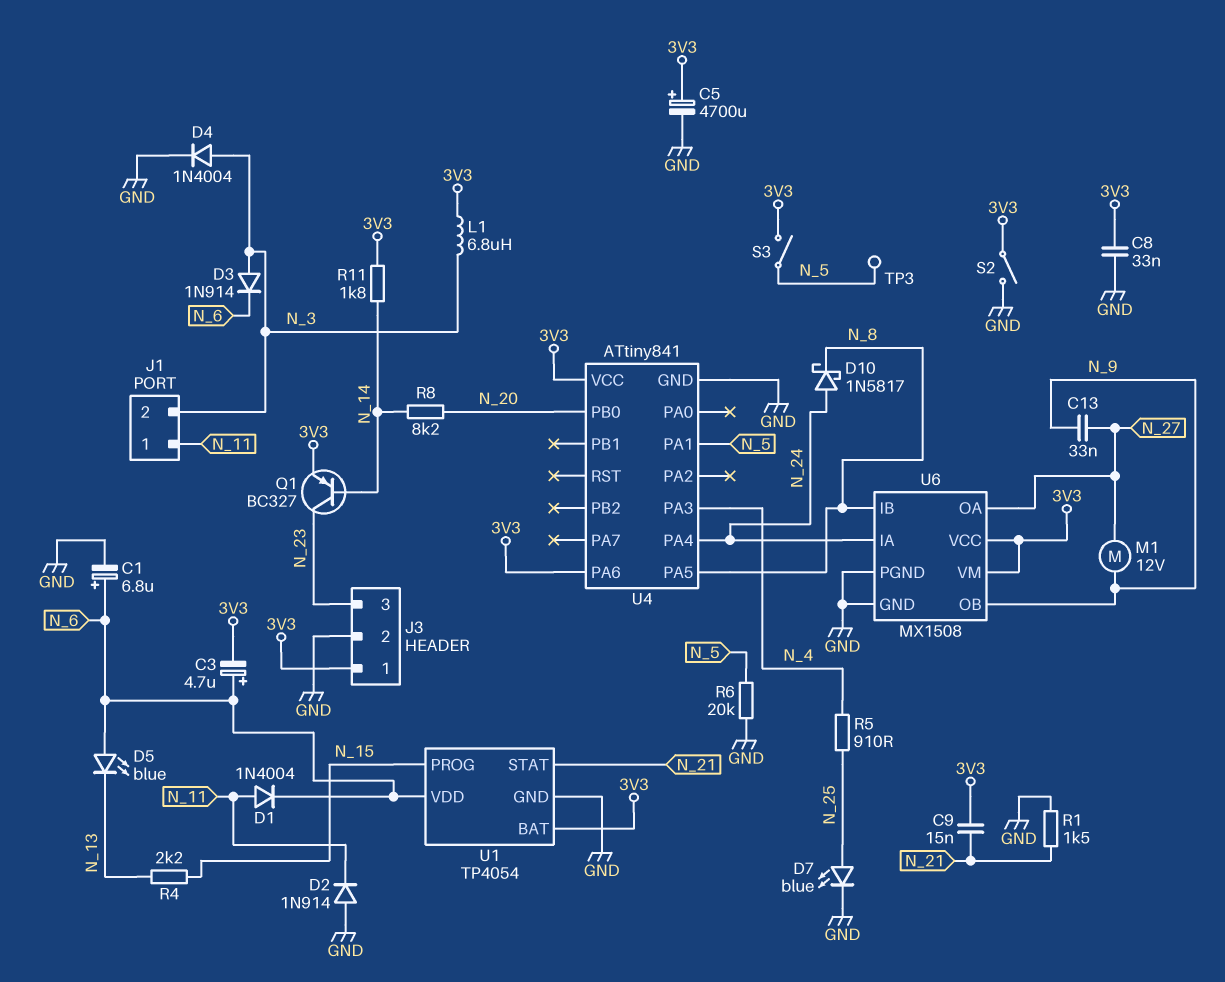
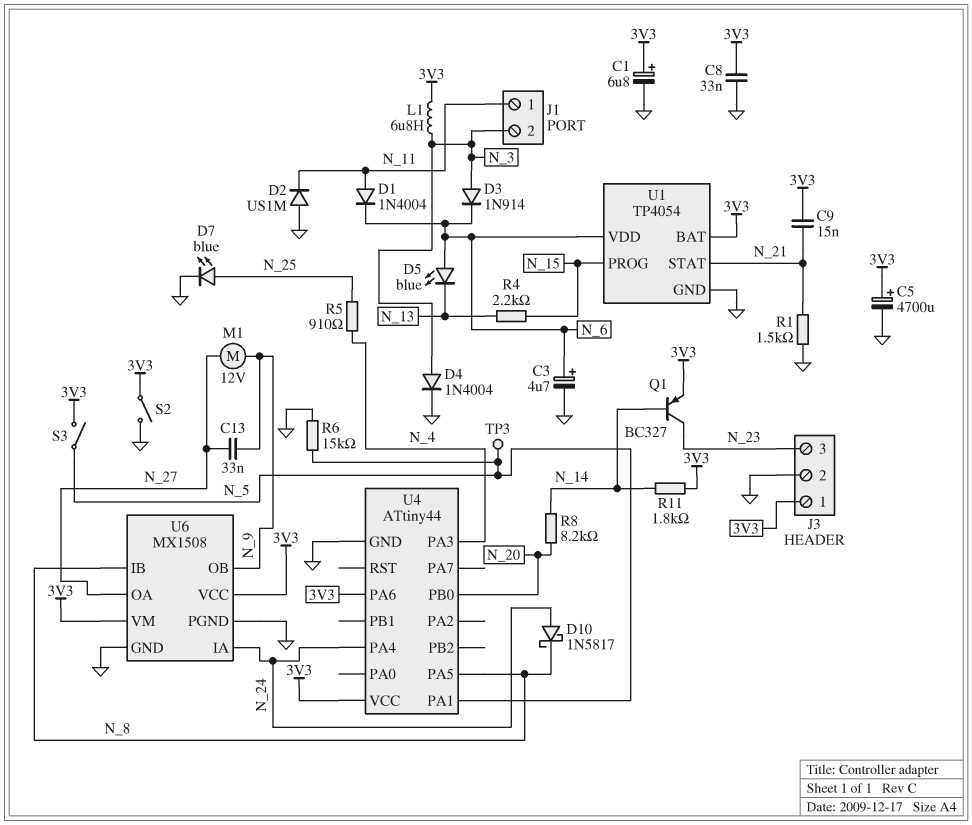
C1: 6.8uF (plus N_6, minus GND) -> 6.8uF (plus 3V3, minus GND)
C3: 4.7uF (plus N_6, minus 3V3) -> 4.7uF (plus N_6, minus GND)
D2: diode 1N914 (A GND, K N_11) -> diode US1M (A GND, K N_11)
R6: 20k (GND, N_5) -> 15k (GND, N_5)
U4: ATtiny841 -> ATtiny44

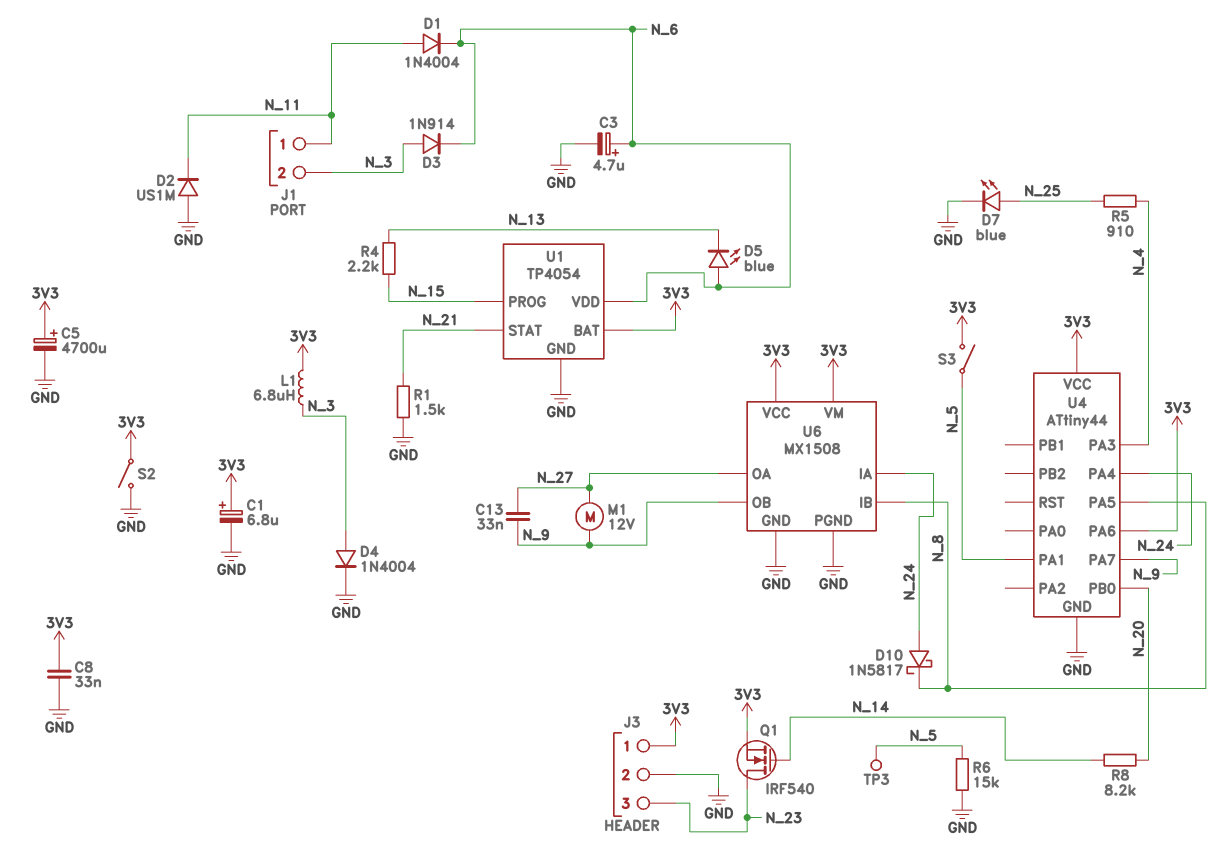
C9: 15nF (3V3, N_21) -> none
Q1: PNP BC327 (B N_14, C N_23, E 3V3) -> NMOS IRF540 (G N_14, D N_23, S 3V3)
R11: 1.8k (3V3, N_14) -> none
U4 pin PA7: none -> N_9

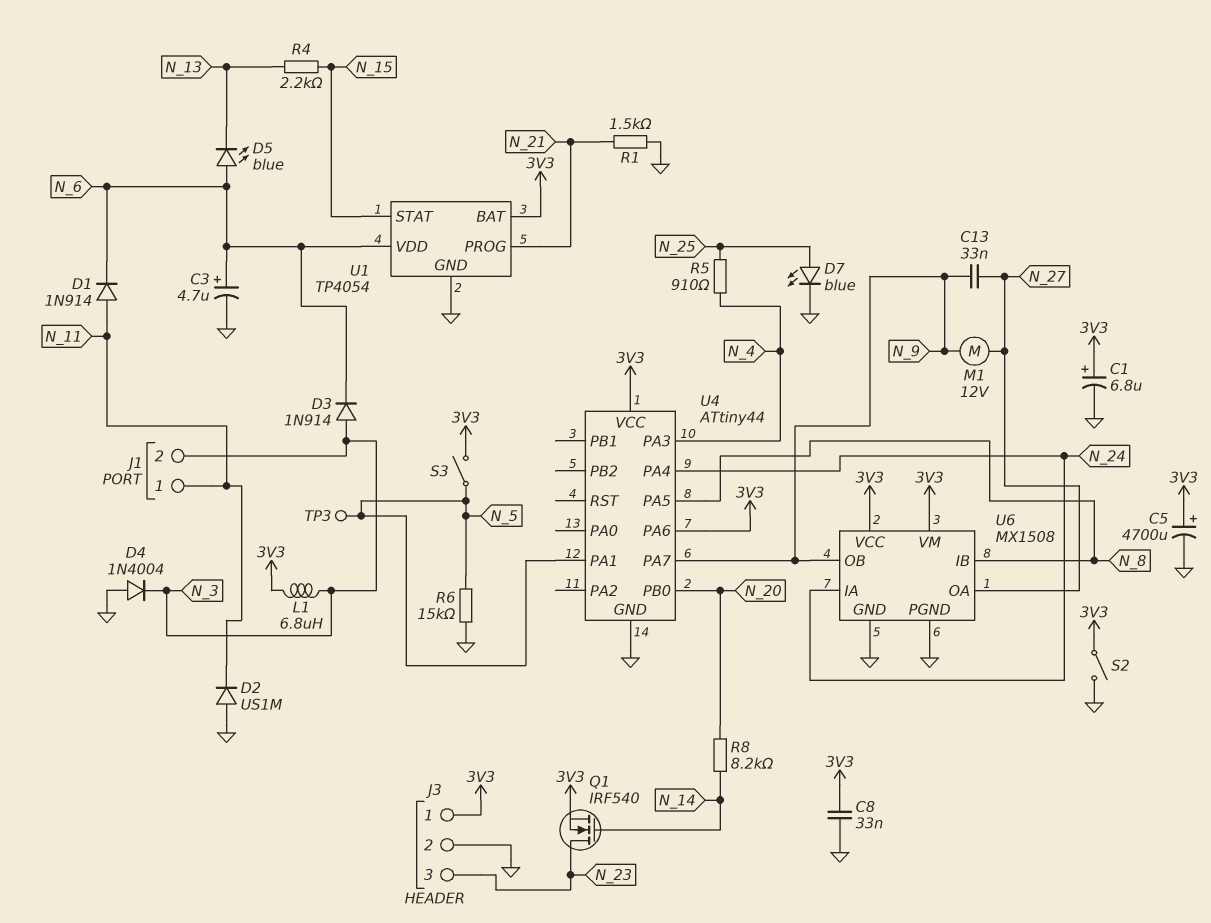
D1: diode 1N4004 (A N_11, K N_6) -> diode 1N914 (A N_11, K N_6)
D4: diode 1N4004 (A N_3, K GND) -> diode 1N4004 (A GND, K N_3)
D10: schottky 1N5817 (A N_24, K N_8) -> none
U1 pin PROG: N_15 -> N_21
U1 pin STAT: N_21 -> N_15

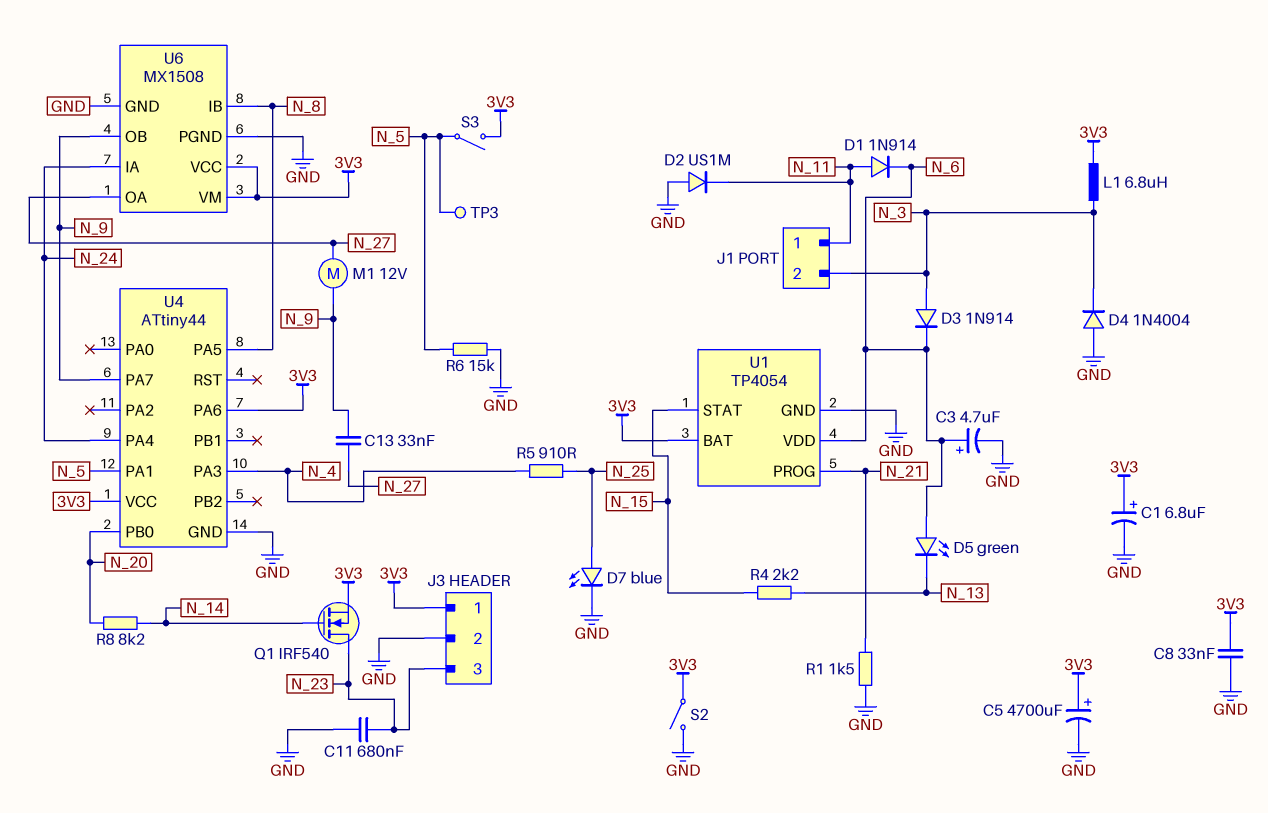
C11: none -> 680nF (GND, N_23)
D5: LED blue (A N_6, K N_13) -> LED green (A N_6, K N_13)

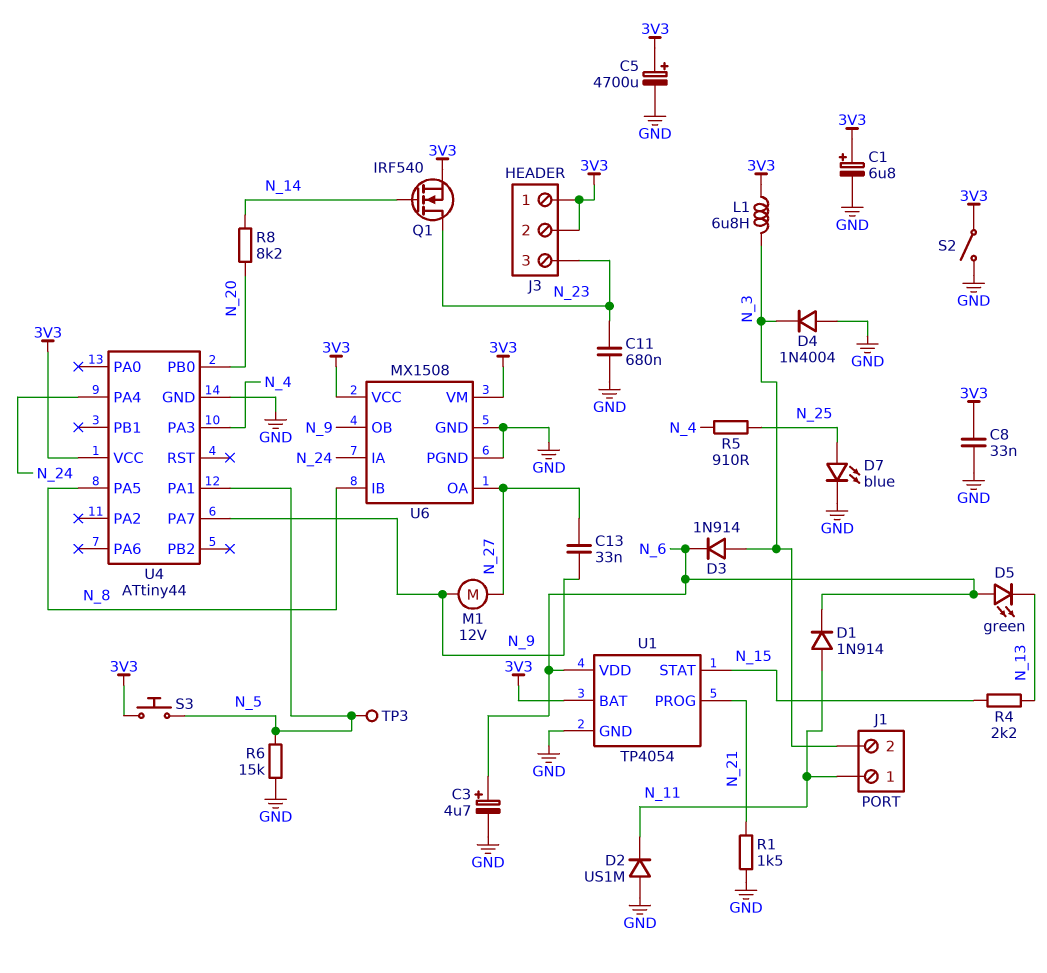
J3 pin 2: GND -> 3V3
S3: switch (3V3, N_5) -> button (3V3, N_5)
U4 pin PA6: 3V3 -> none

